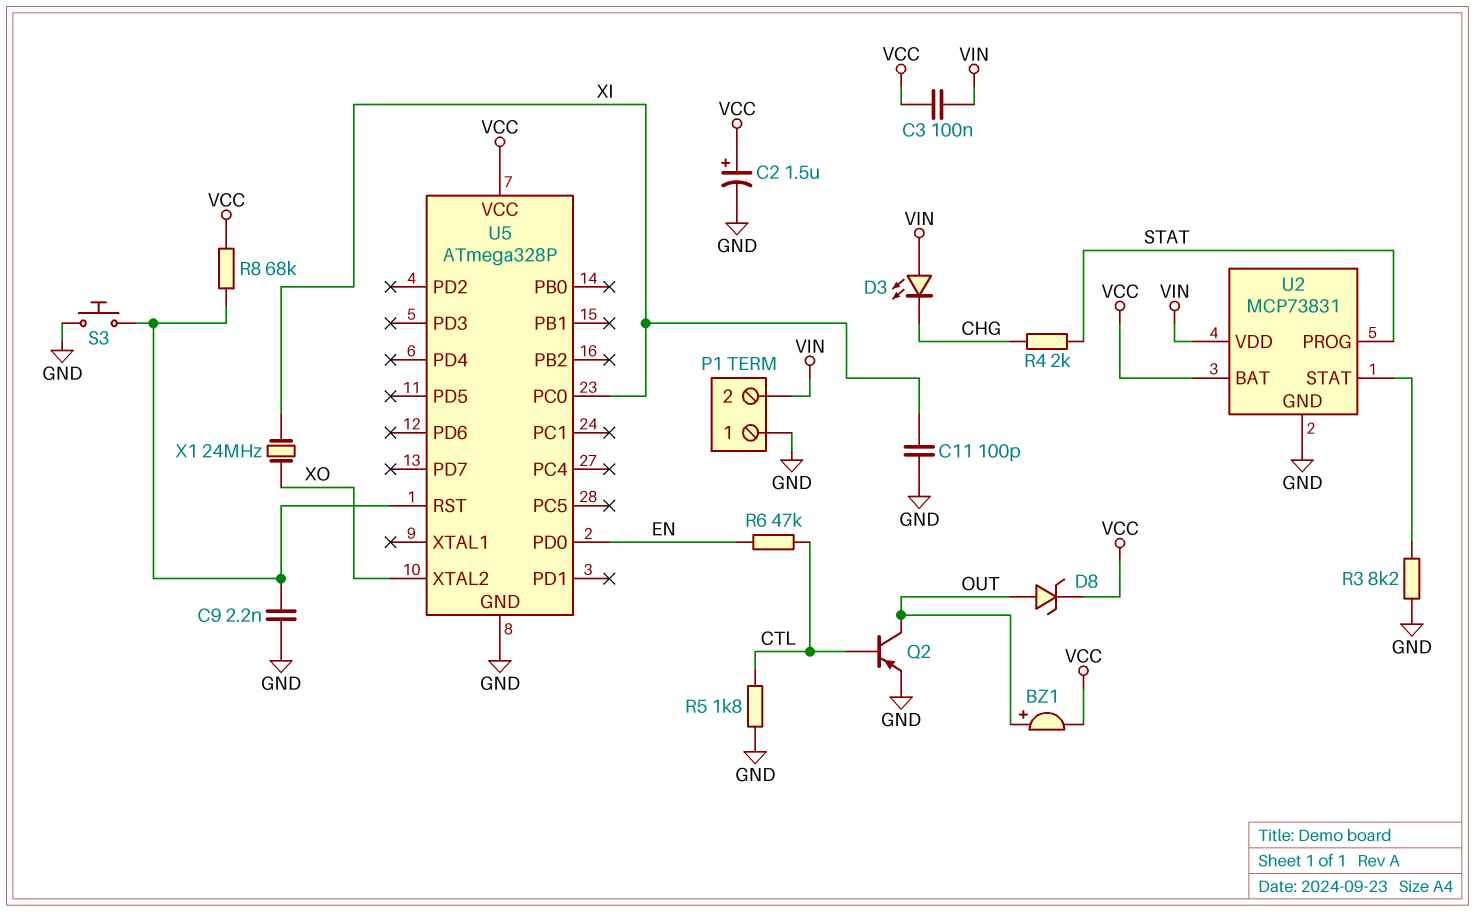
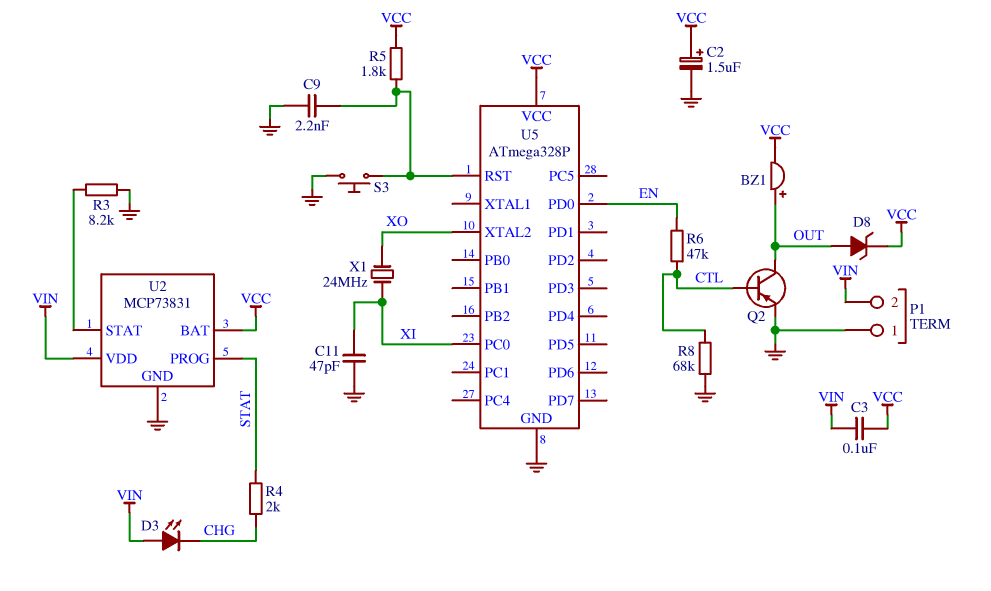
C11: 100pF (GND, XI) -> 47pF (GND, XI)
R5: 1.8k (CTL, GND) -> 1.8k (U5/RST, VCC)
R8: 68k (U5/RST, VCC) -> 68k (CTL, GND)

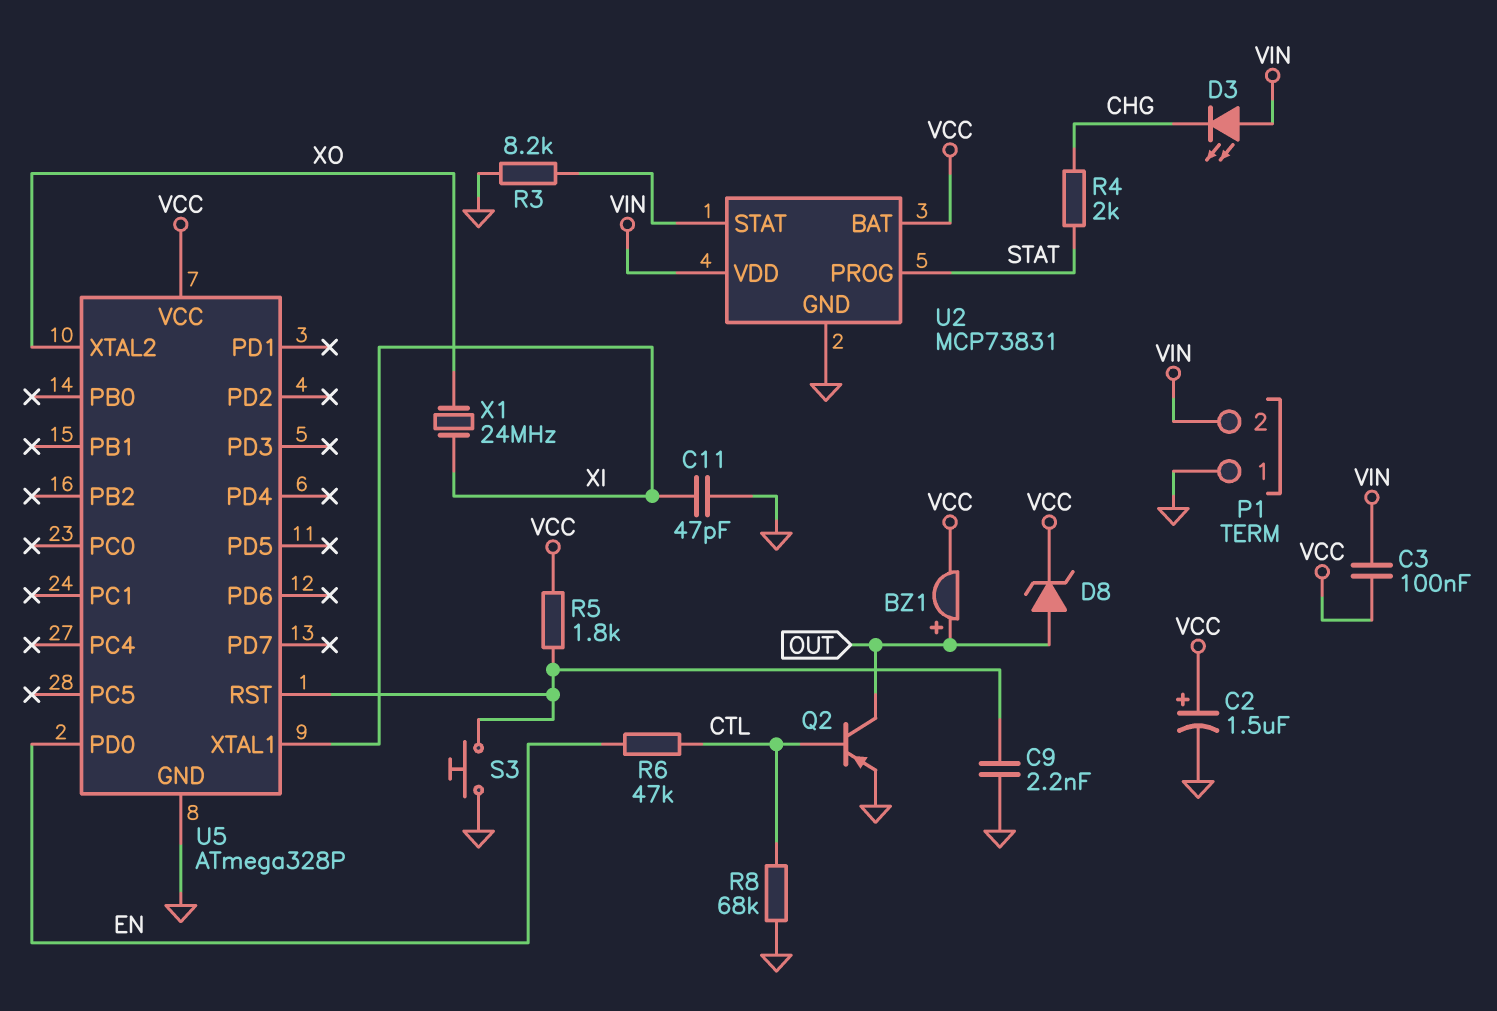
U5 pin PC0: XI -> none
U5 pin XTAL1: none -> XI

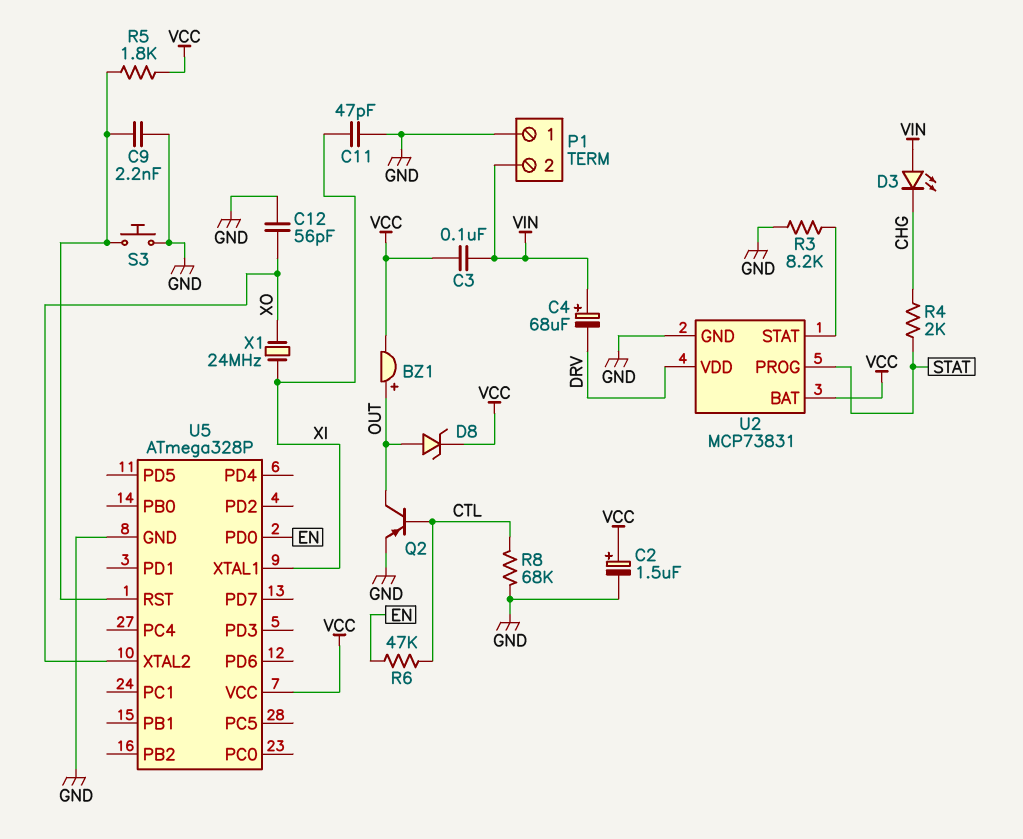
C4: none -> 68uF (plus VIN, minus DRV)
C12: none -> 56pF (GND, XO)
U2 pin VDD: VIN -> DRV

